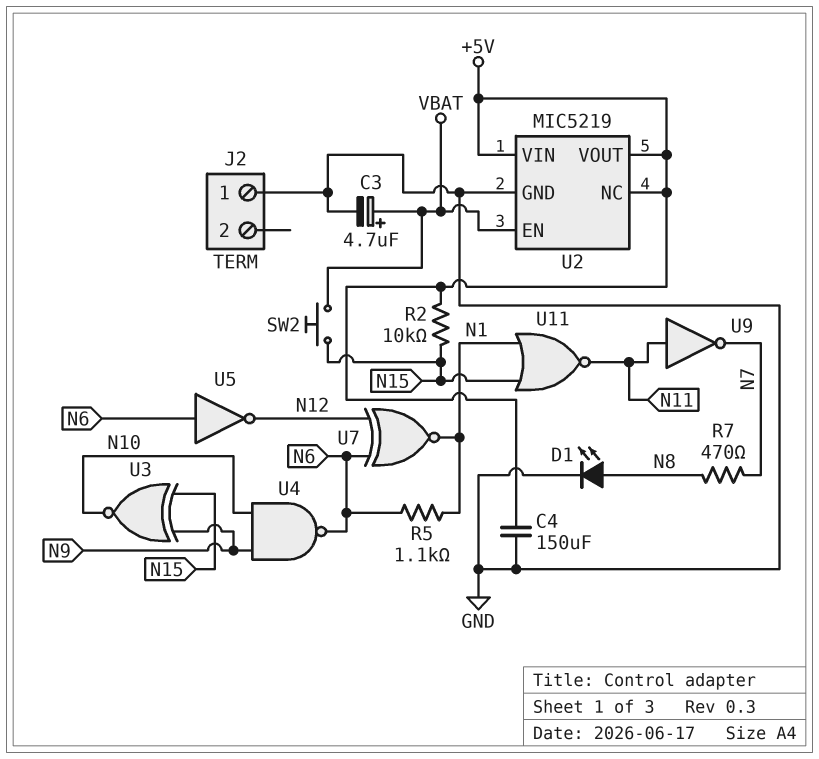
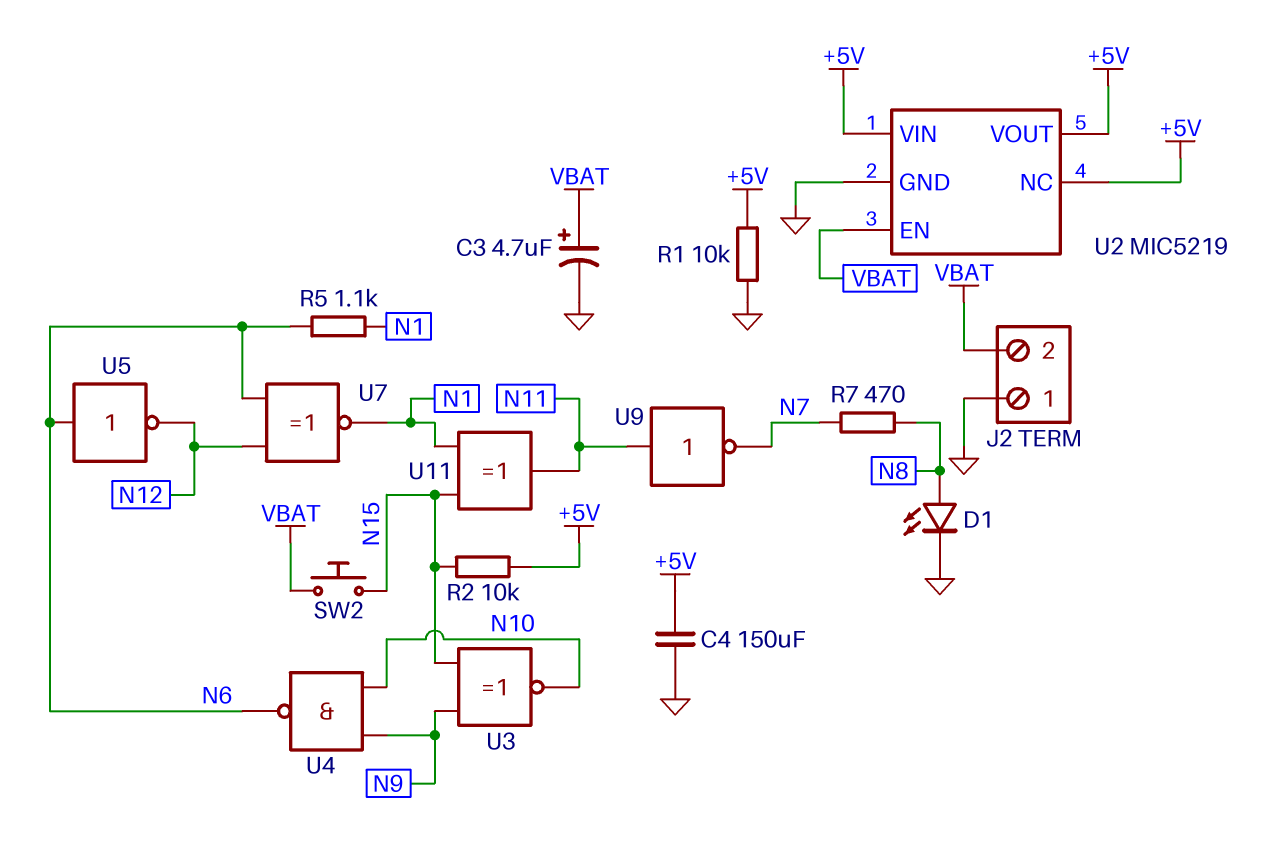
J2 pin 2: none -> VBAT
R1: none -> 10k (+5V, GND)
U11: NOR (in N1, in N15, out N11) -> XOR (in N1, in N15, out N11)

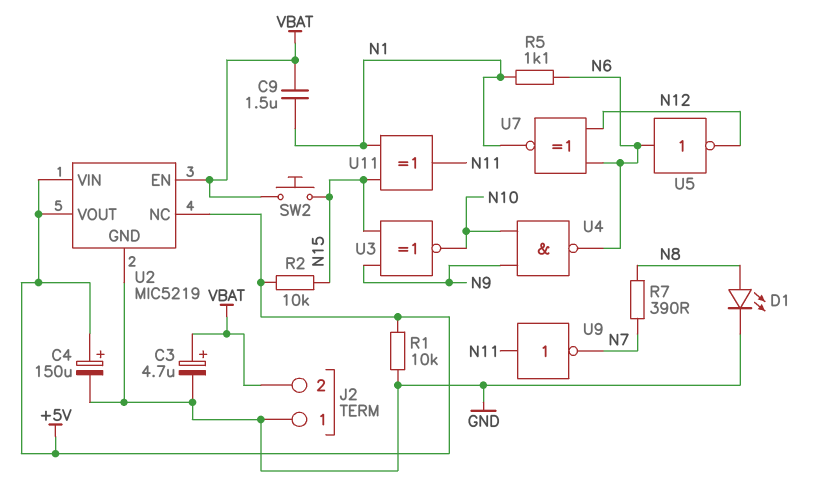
C4: 150uF (+5V, GND) -> 150uF (plus +5V, minus GND)
C9: none -> 1.5uF (N1, VBAT)
R7: 470 (N7, N8) -> 390 (N7, N8)

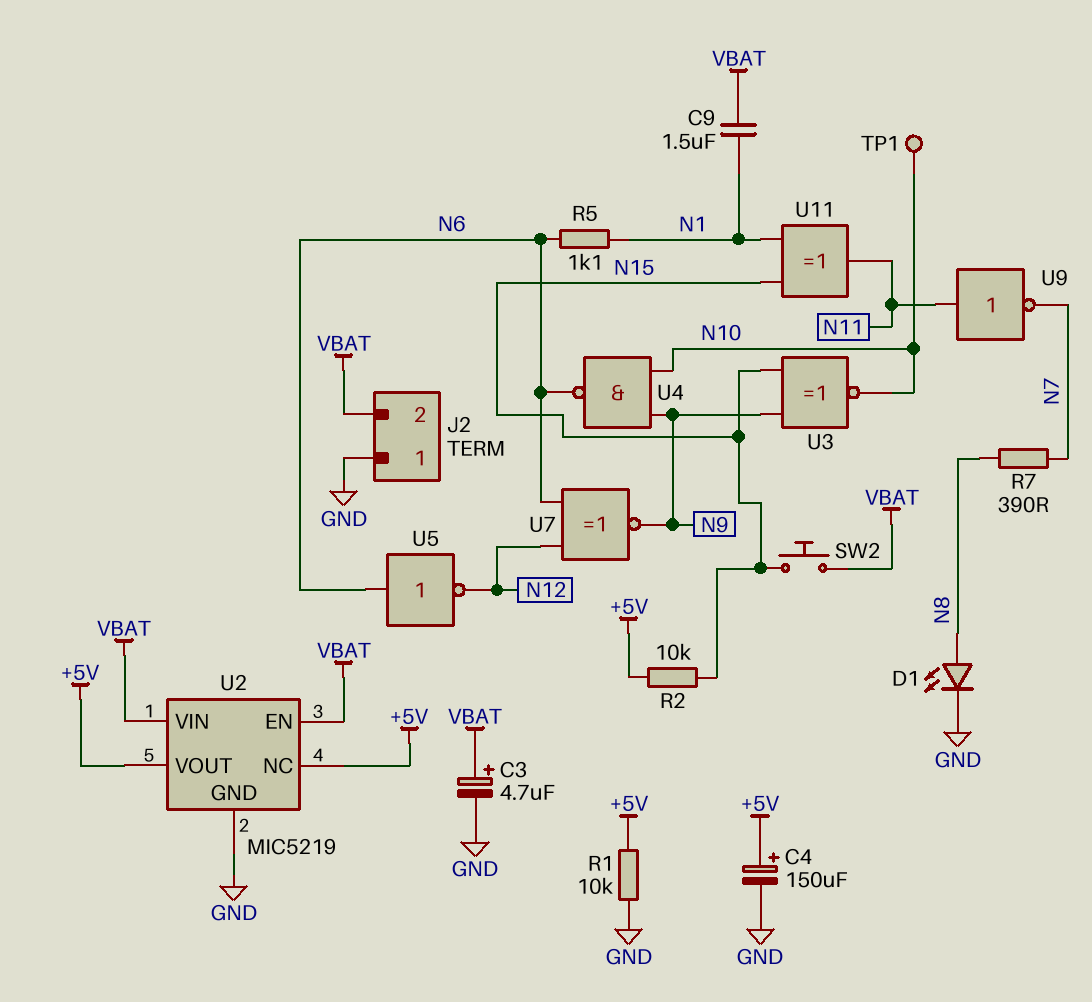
TP1: none -> test point (N10)
U2 pin VIN: +5V -> VBAT
U7: XNOR (in N6, in N12, out N1) -> XNOR (in N6, in N12, out N9)

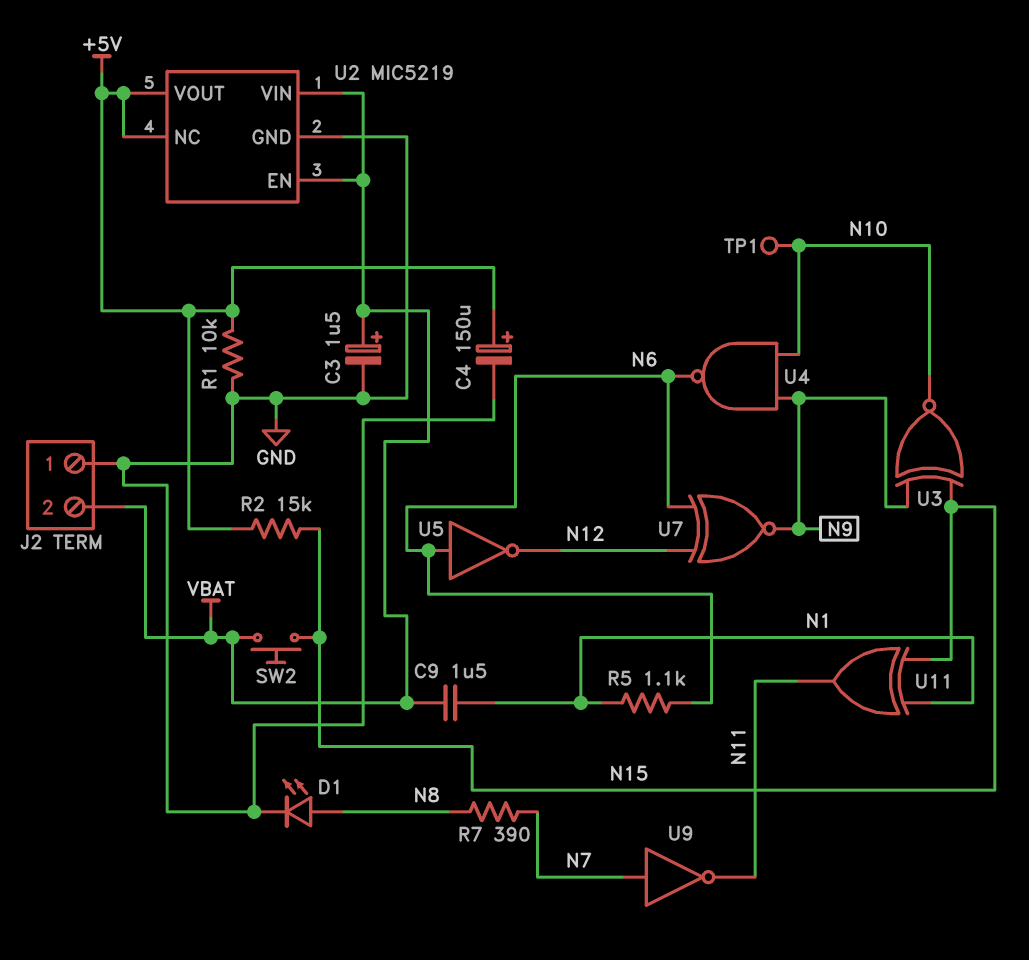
C3: 4.7uF (plus VBAT, minus GND) -> 1.5uF (plus VBAT, minus GND)
R2: 10k (+5V, N15) -> 15k (+5V, N15)
U9: NOT (in N11, out N7) -> NOT (in N7, out N11)

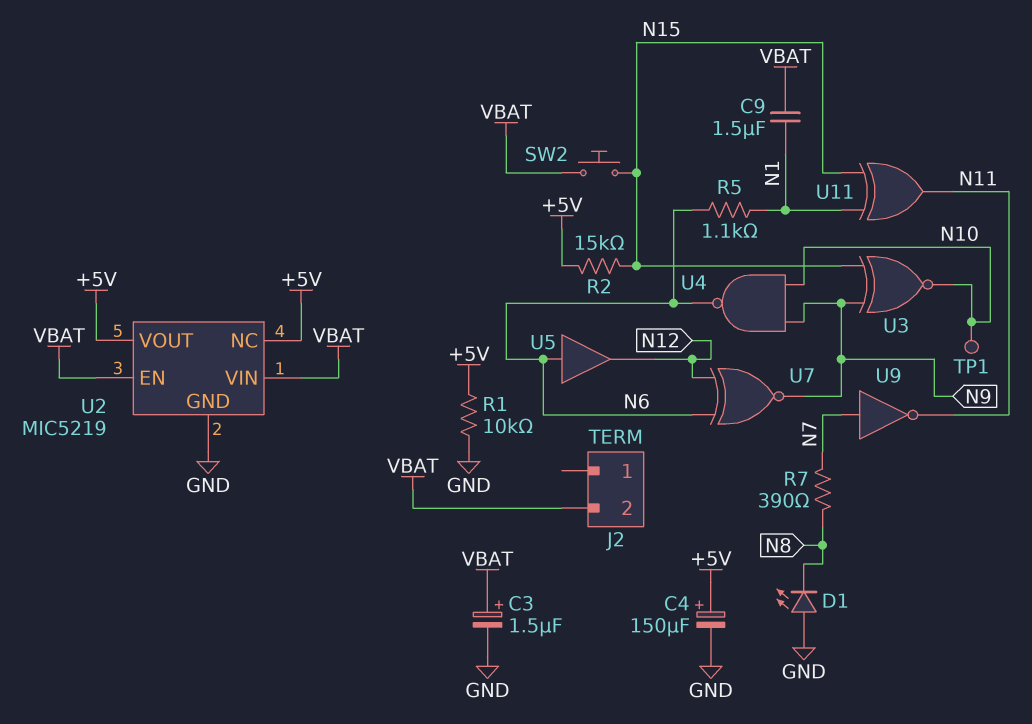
D1: LED (A N8, K GND) -> LED (A GND, K N8)
J2 pin 1: GND -> none
U5: NOT (in N6, out N12) -> buffer (in N6, out N12)

